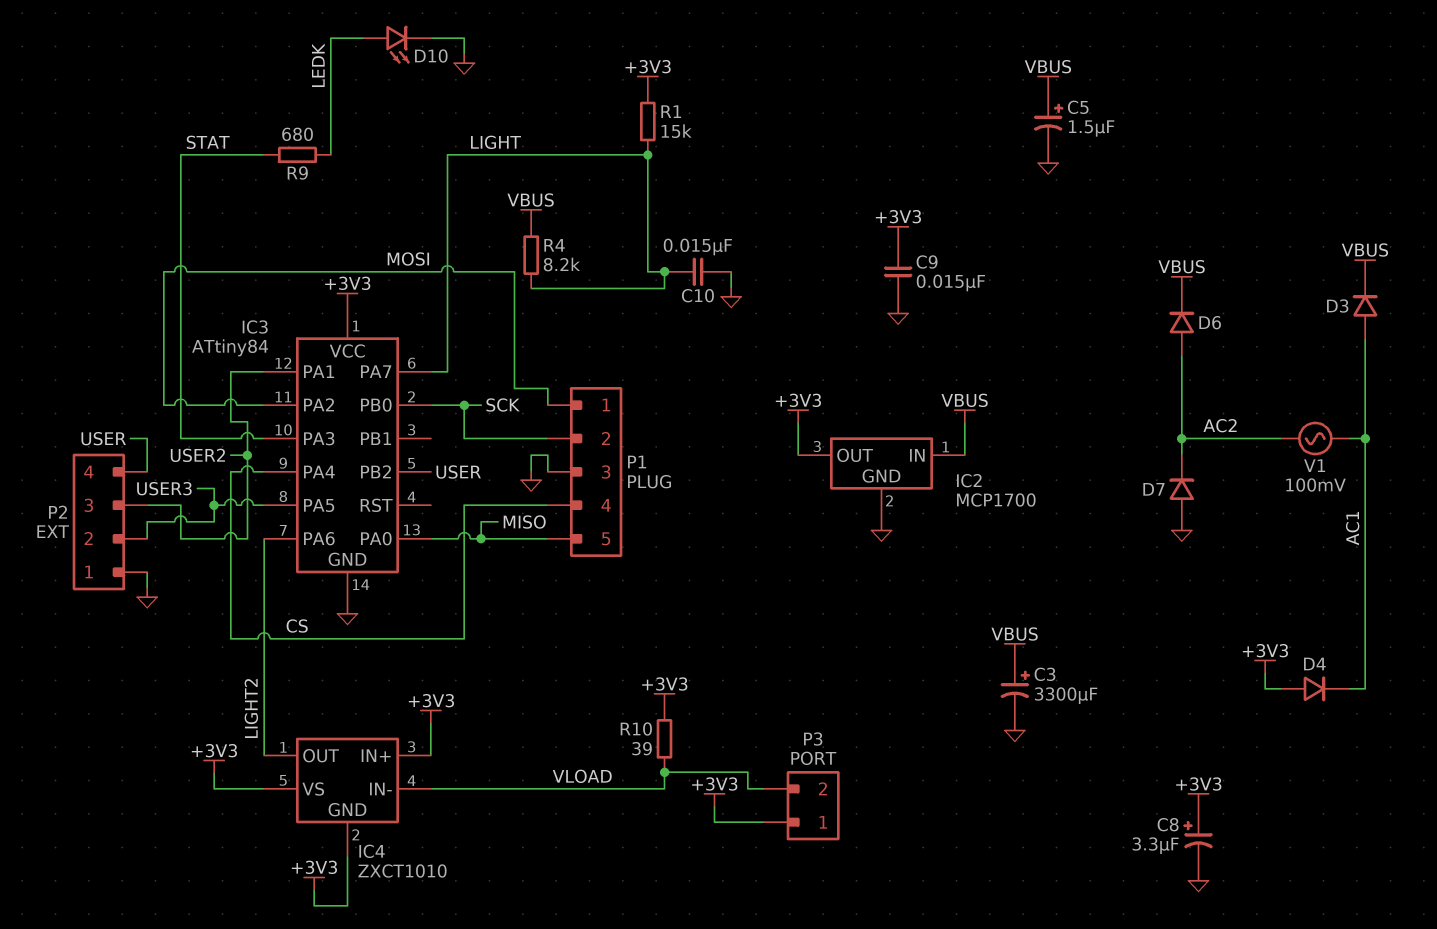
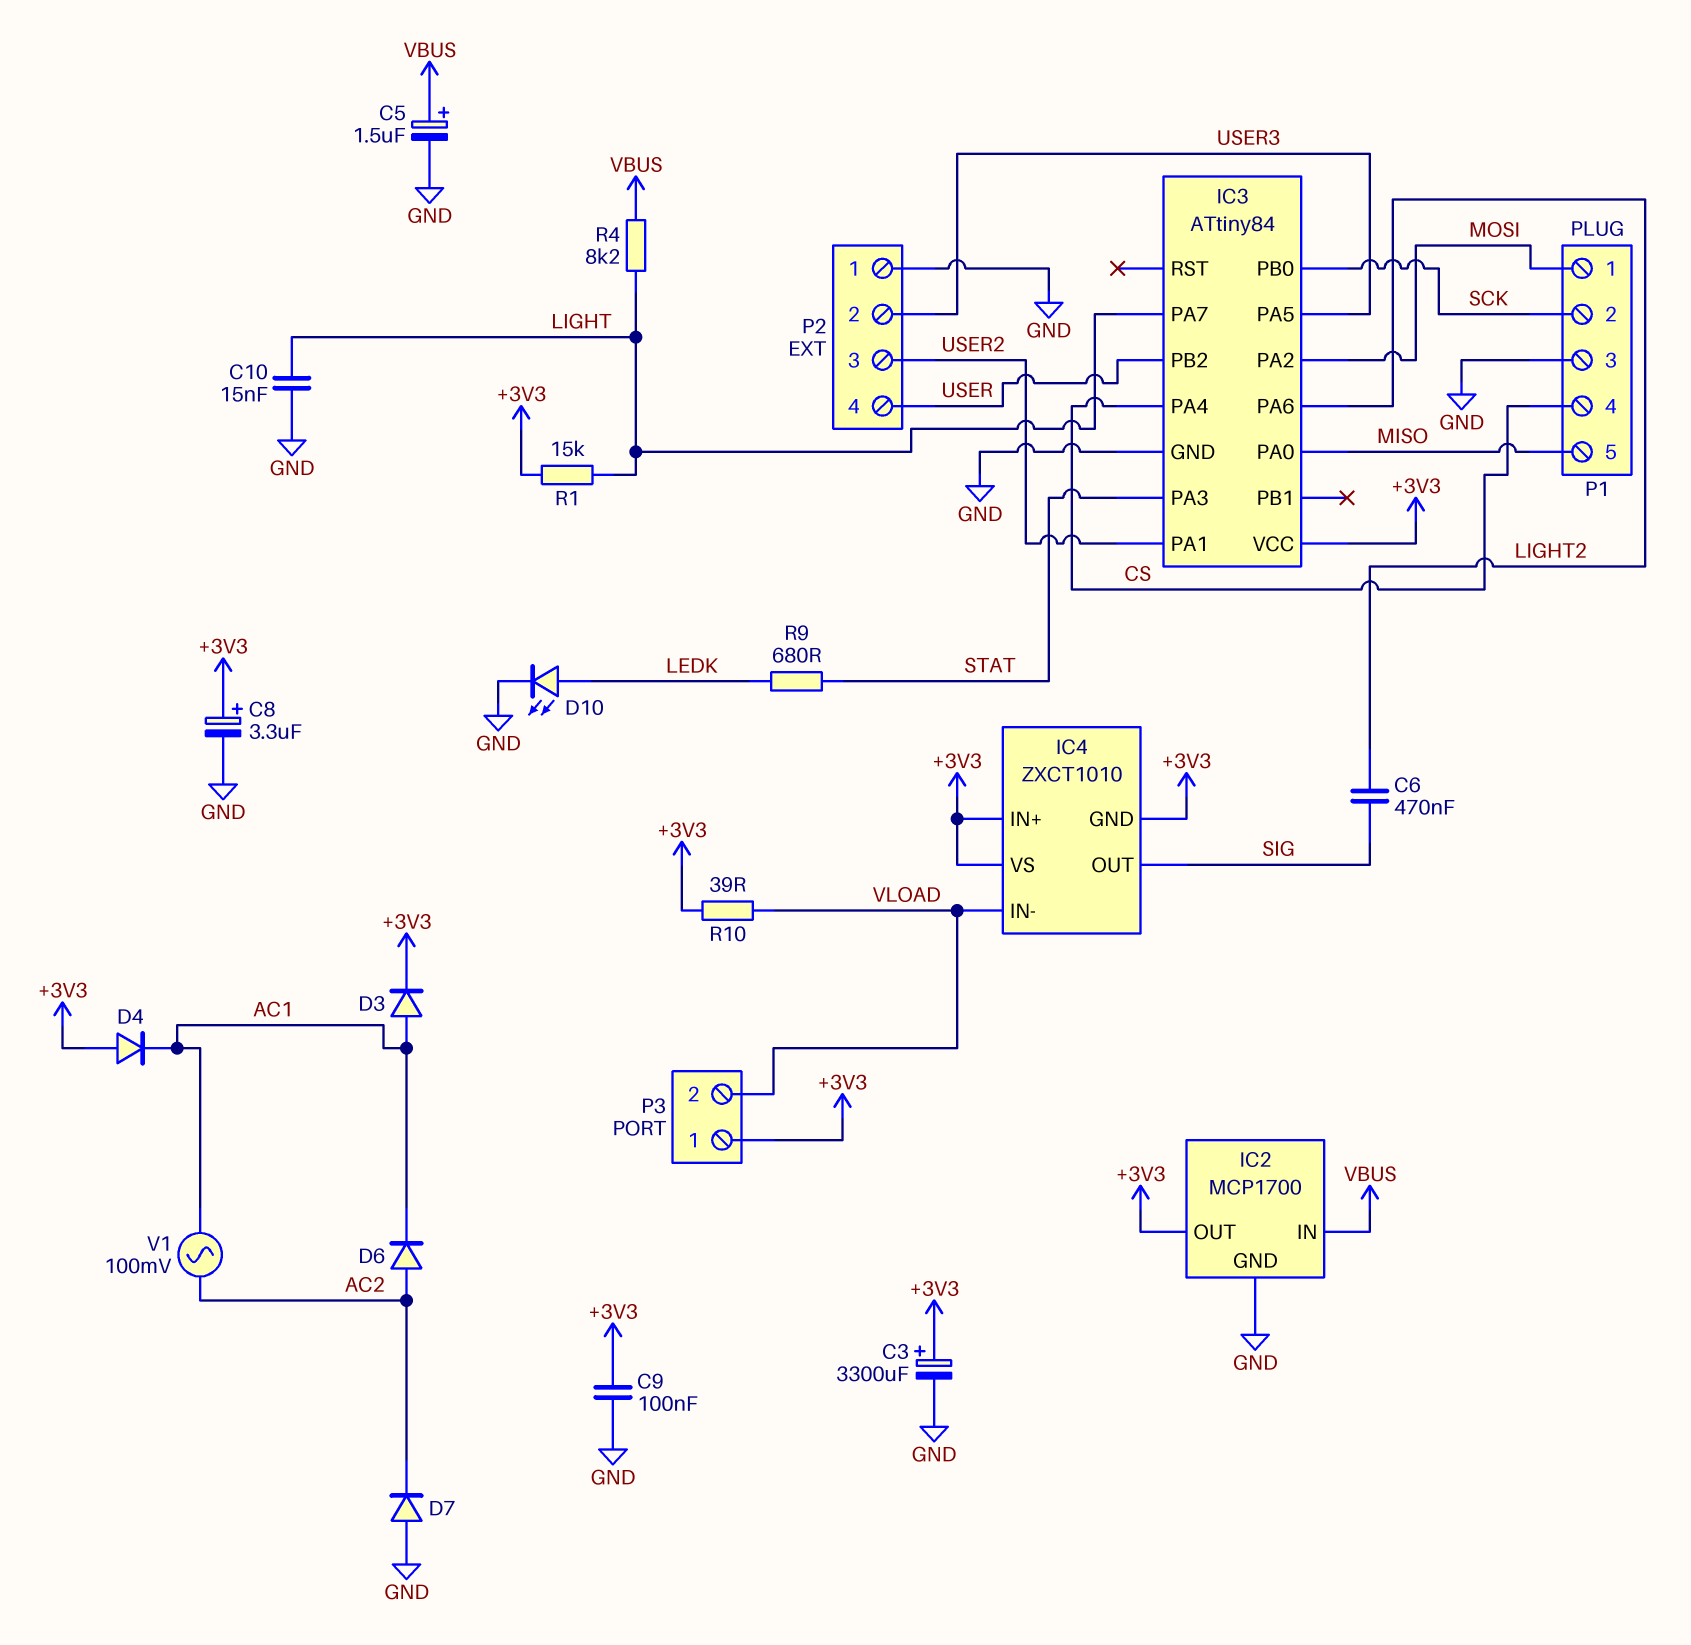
C3: 3300uF (plus VBUS, minus GND) -> 3300uF (plus +3V3, minus GND)
C6: none -> 470nF (LIGHT2, SIG)
C9: 15nF (+3V3, GND) -> 100nF (+3V3, GND)
D3: diode (A AC1, K VBUS) -> diode (A AC1, K +3V3)
D6: diode (A AC2, K VBUS) -> diode (A AC2, K AC1)
IC4 pin OUT: LIGHT2 -> SIG

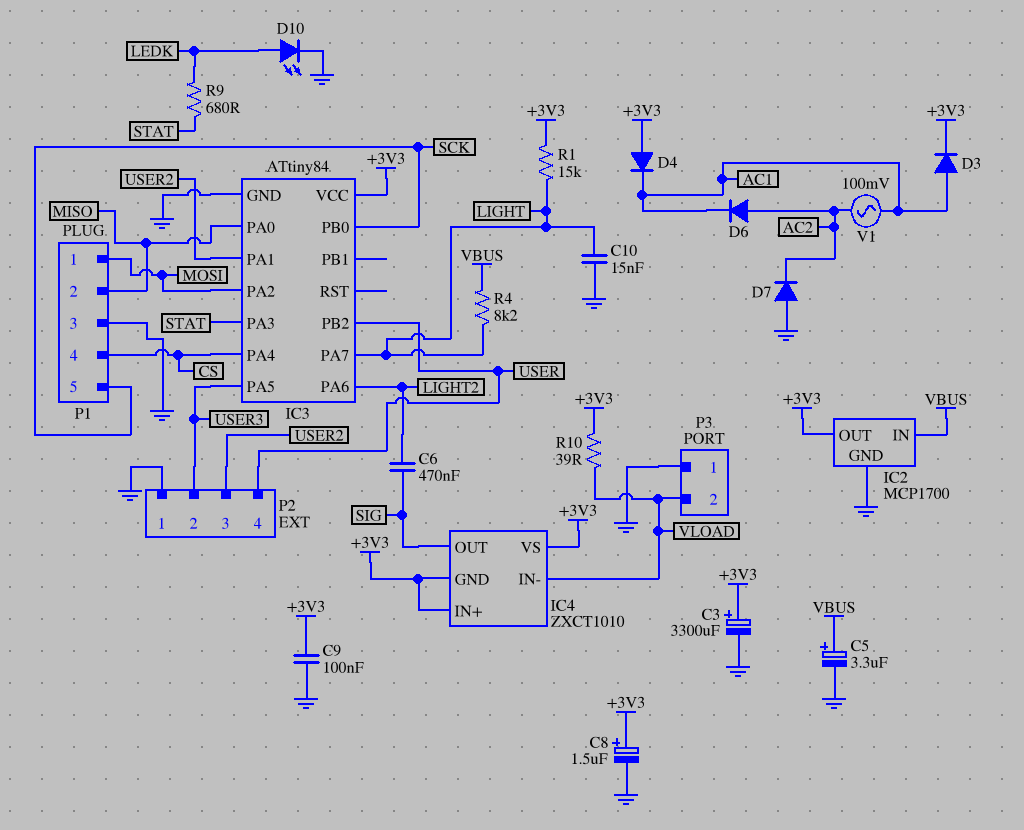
C5: 1.5uF (plus VBUS, minus GND) -> 3.3uF (plus VBUS, minus GND)
C8: 3.3uF (plus +3V3, minus GND) -> 1.5uF (plus +3V3, minus GND)
P1 pin 2: SCK -> MISO
P1 pin 5: MISO -> SCK
P3 pin 1: +3V3 -> GND

